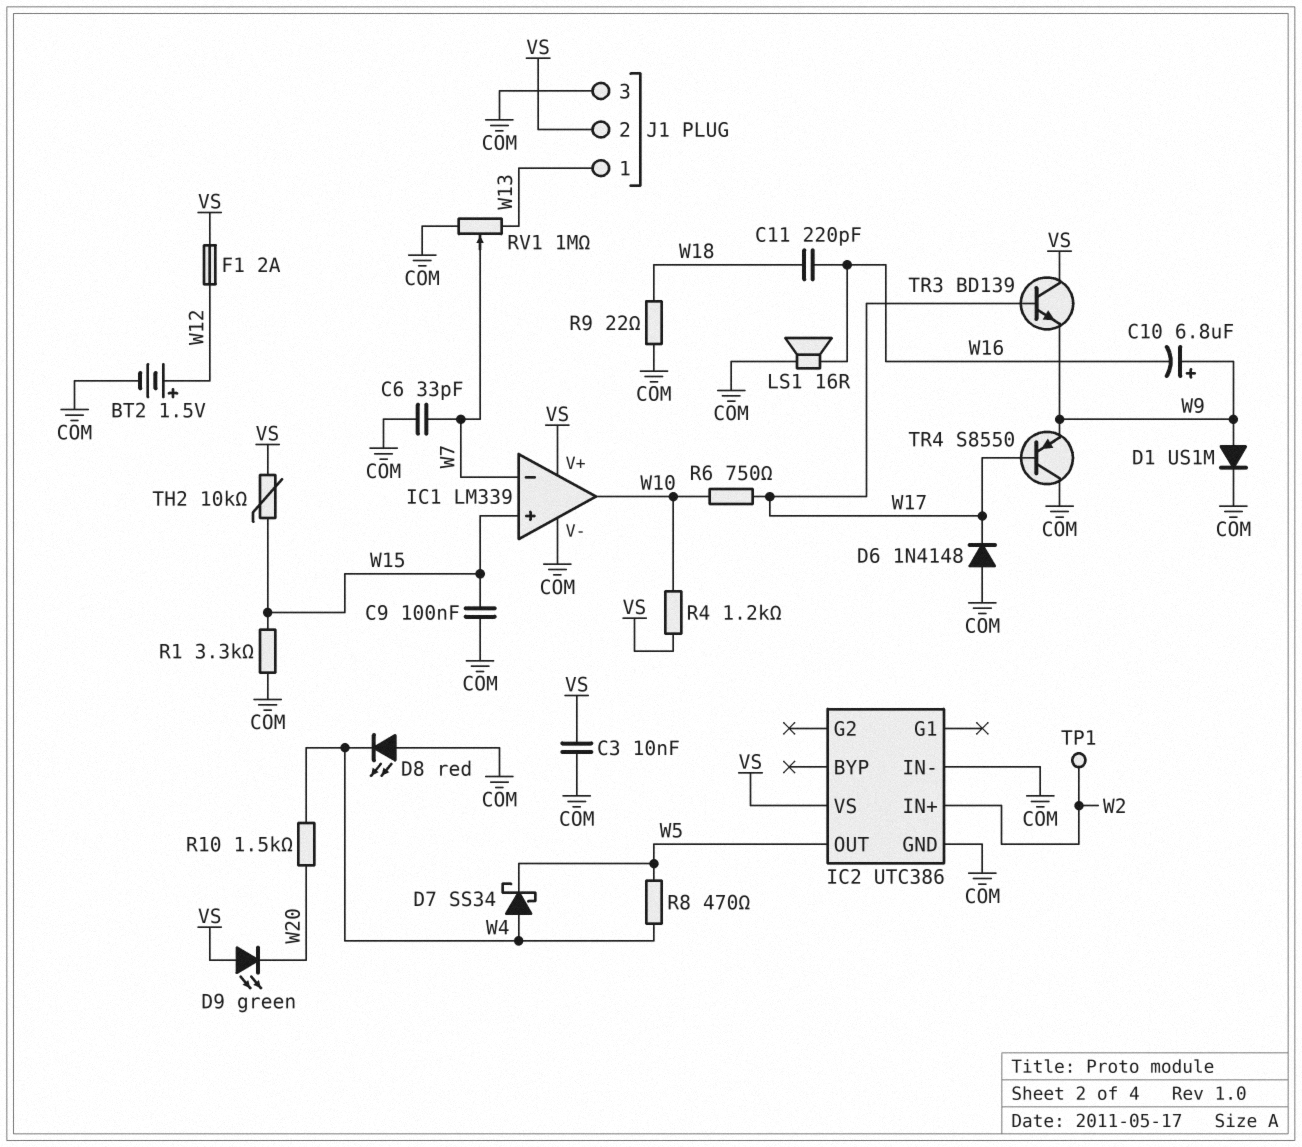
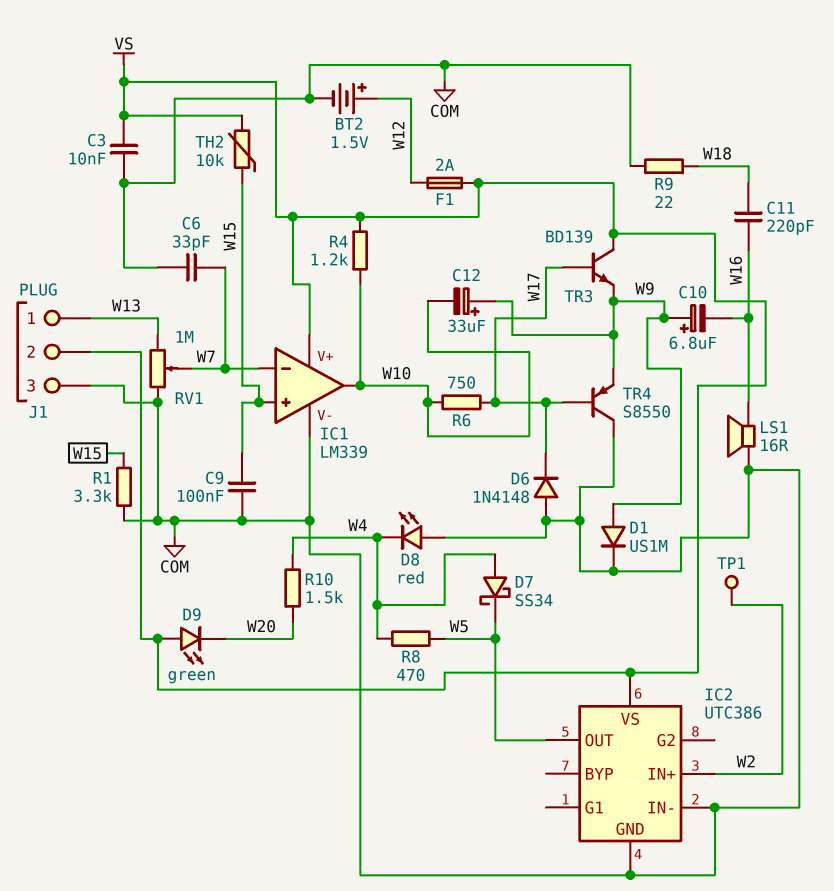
C12: none -> 33uF (plus W9, minus W10)

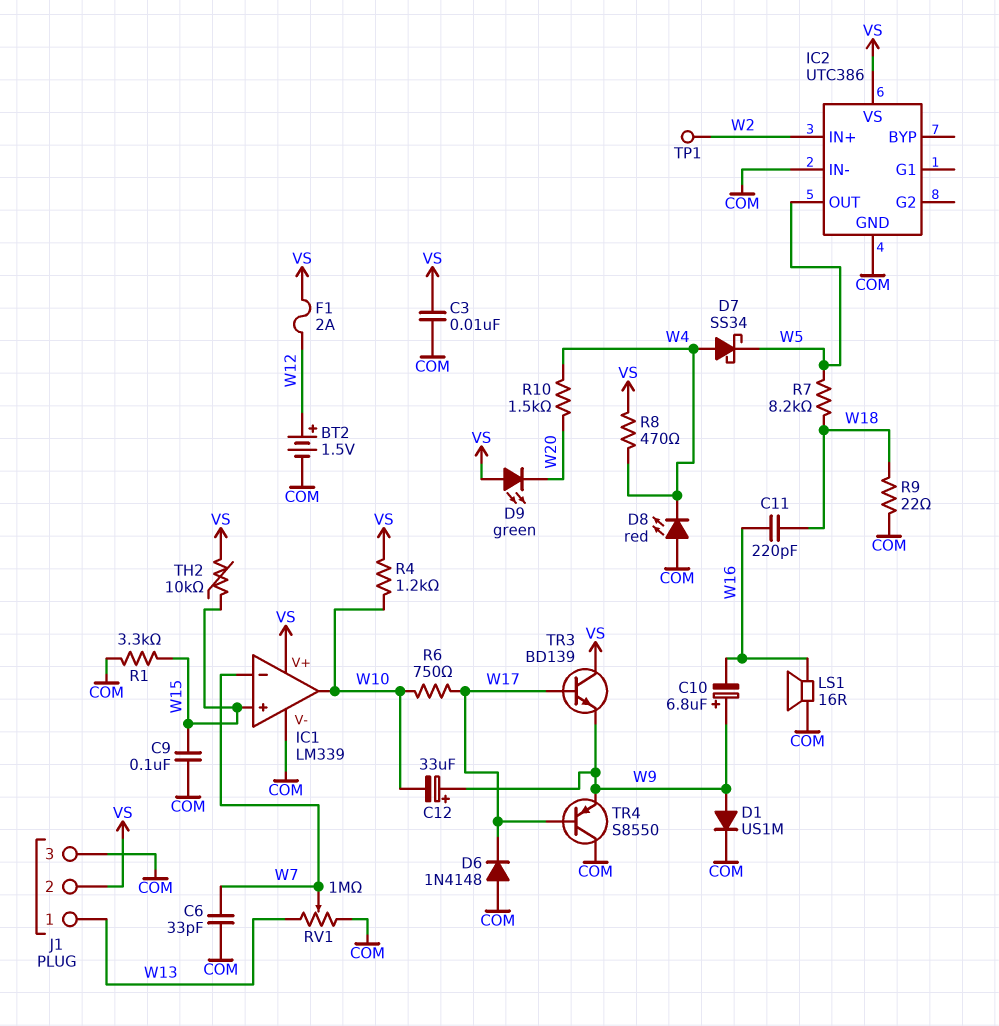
R7: none -> 8.2k (W5, W18)
R8: 470 (W4, W5) -> 470 (VS, W4)

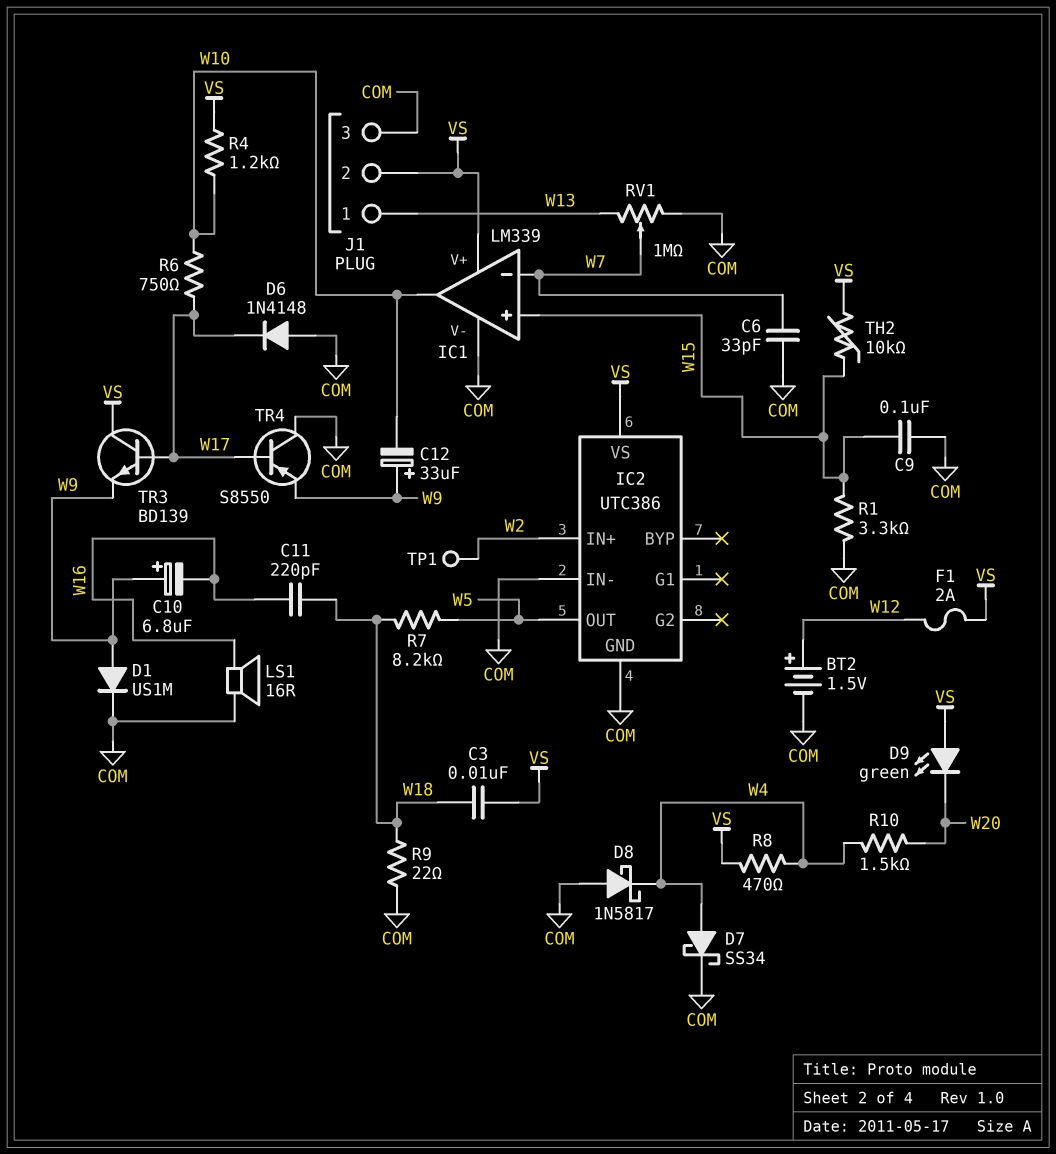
C3: 10nF (COM, VS) -> 10nF (VS, W18)
D7: schottky SS34 (A W4, K W5) -> schottky SS34 (A W4, K COM)
D8: LED red (A COM, K W4) -> schottky 1N5817 (A COM, K W4)

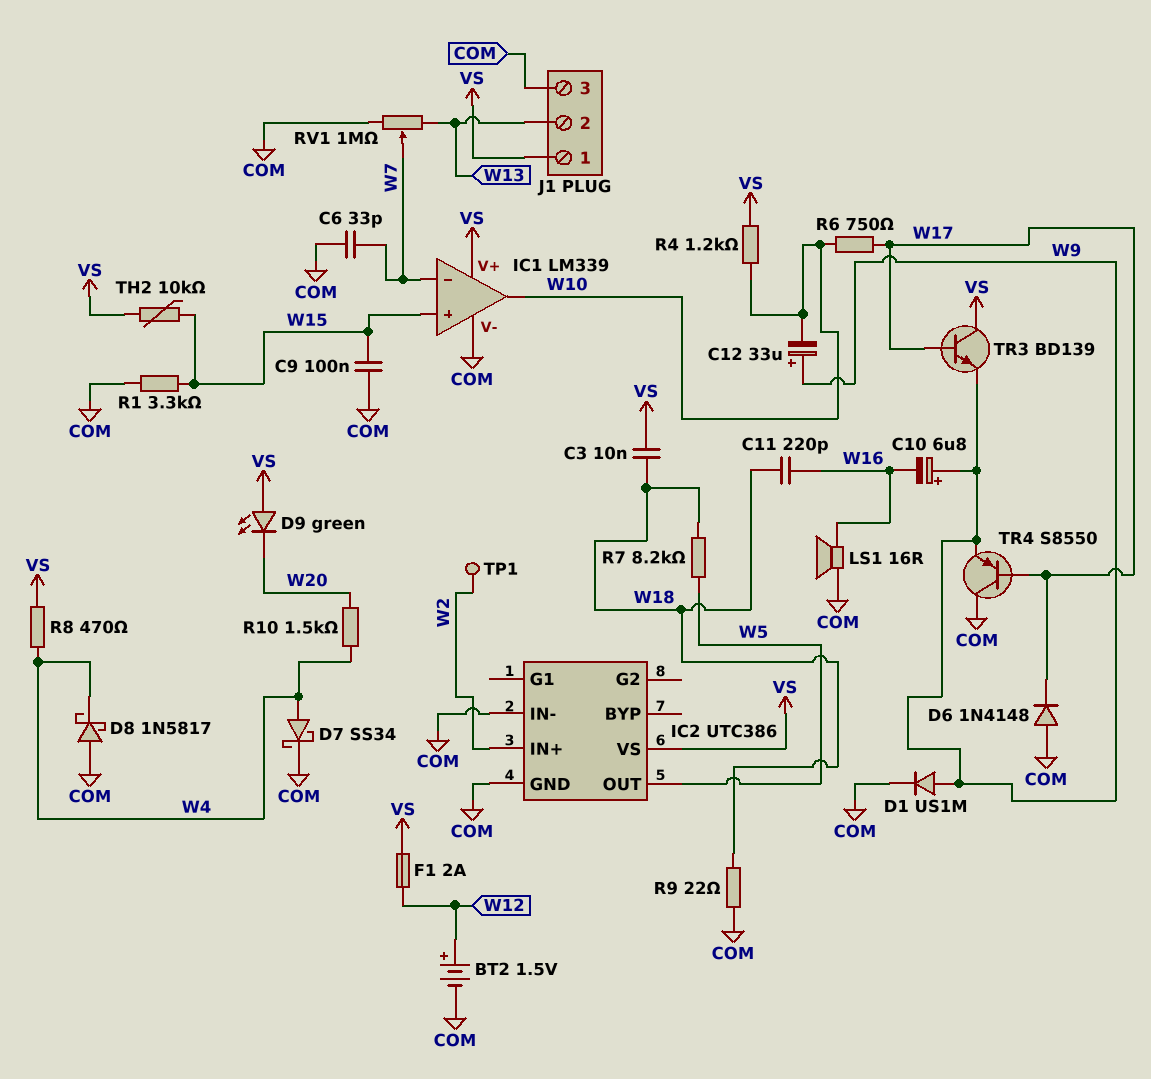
J1 pin 1: W13 -> VS
J1 pin 2: VS -> W13

